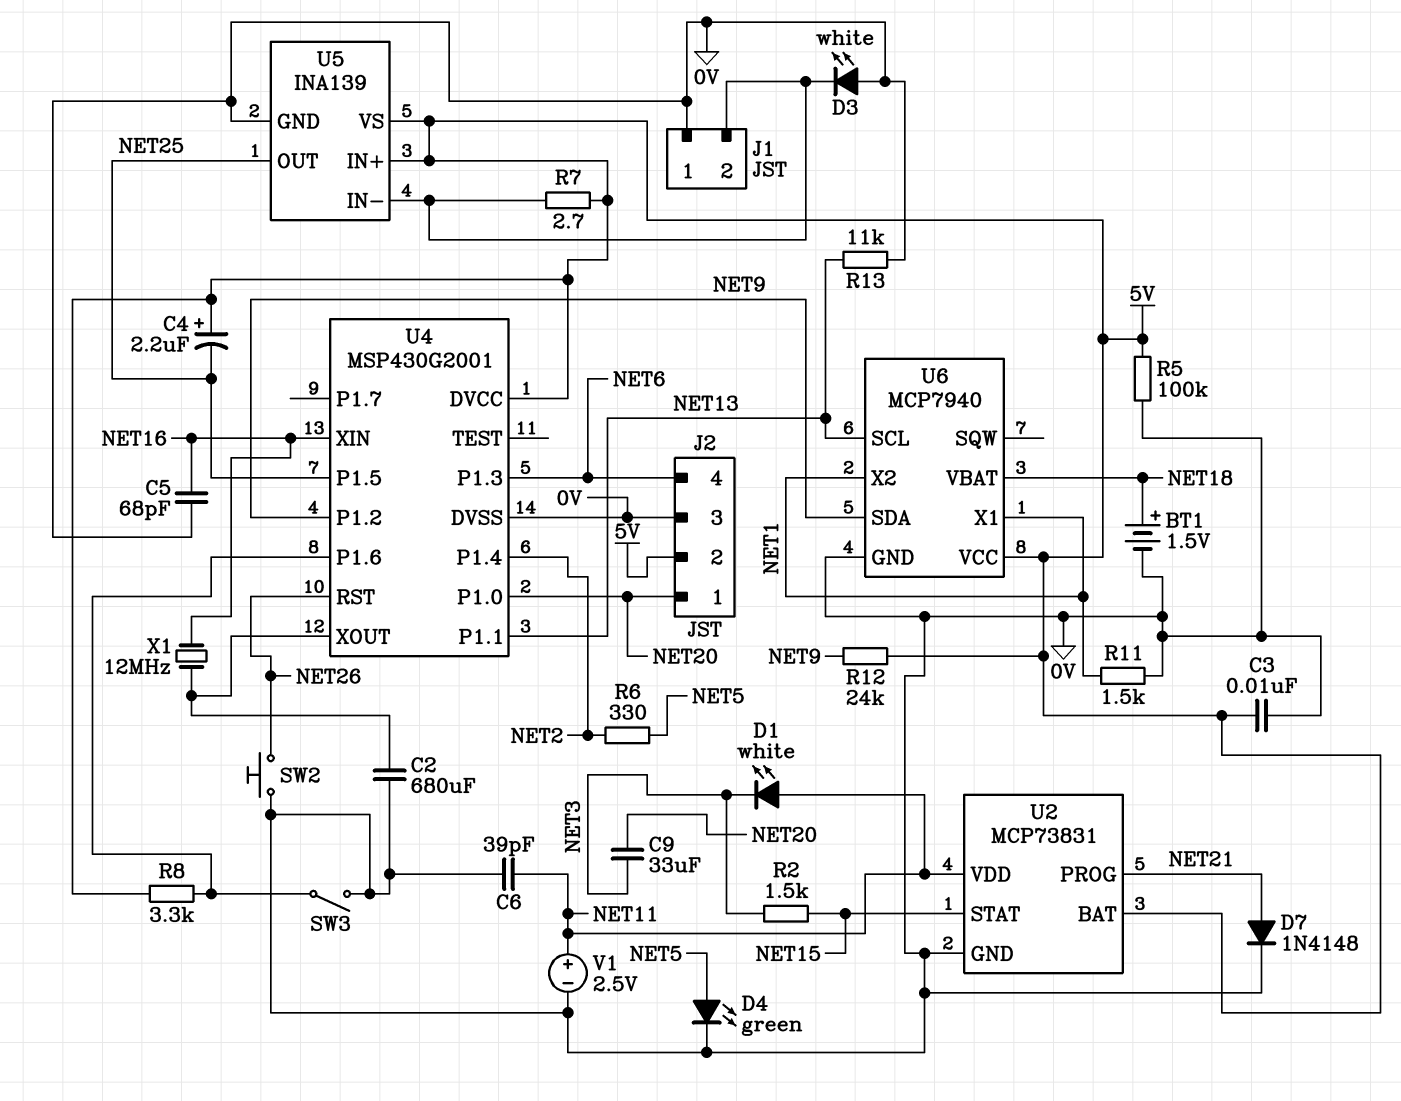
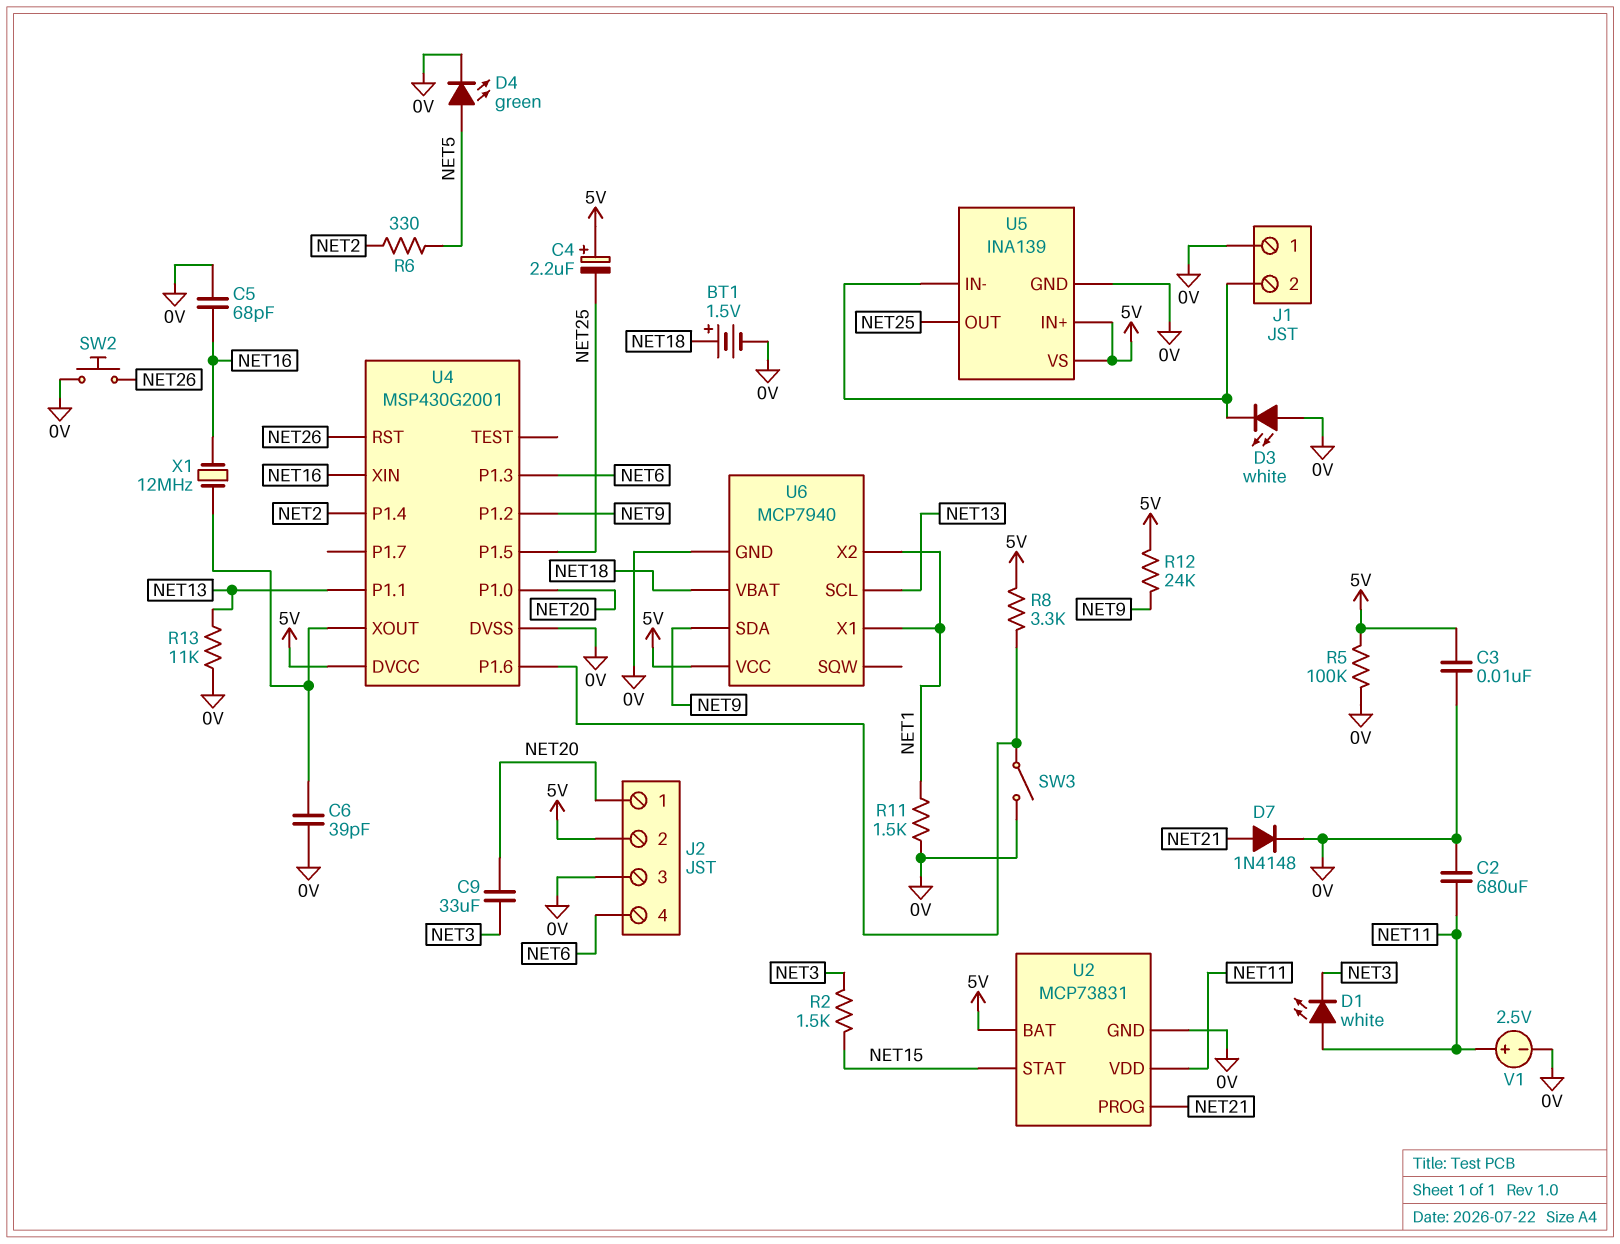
C2: 680uF (0V, U4/XOUT) -> 680uF (0V, NET11)
C6: 39pF (0V, NET11) -> 39pF (0V, U4/XOUT)
R7: 2.7 (5V, J1/2) -> none

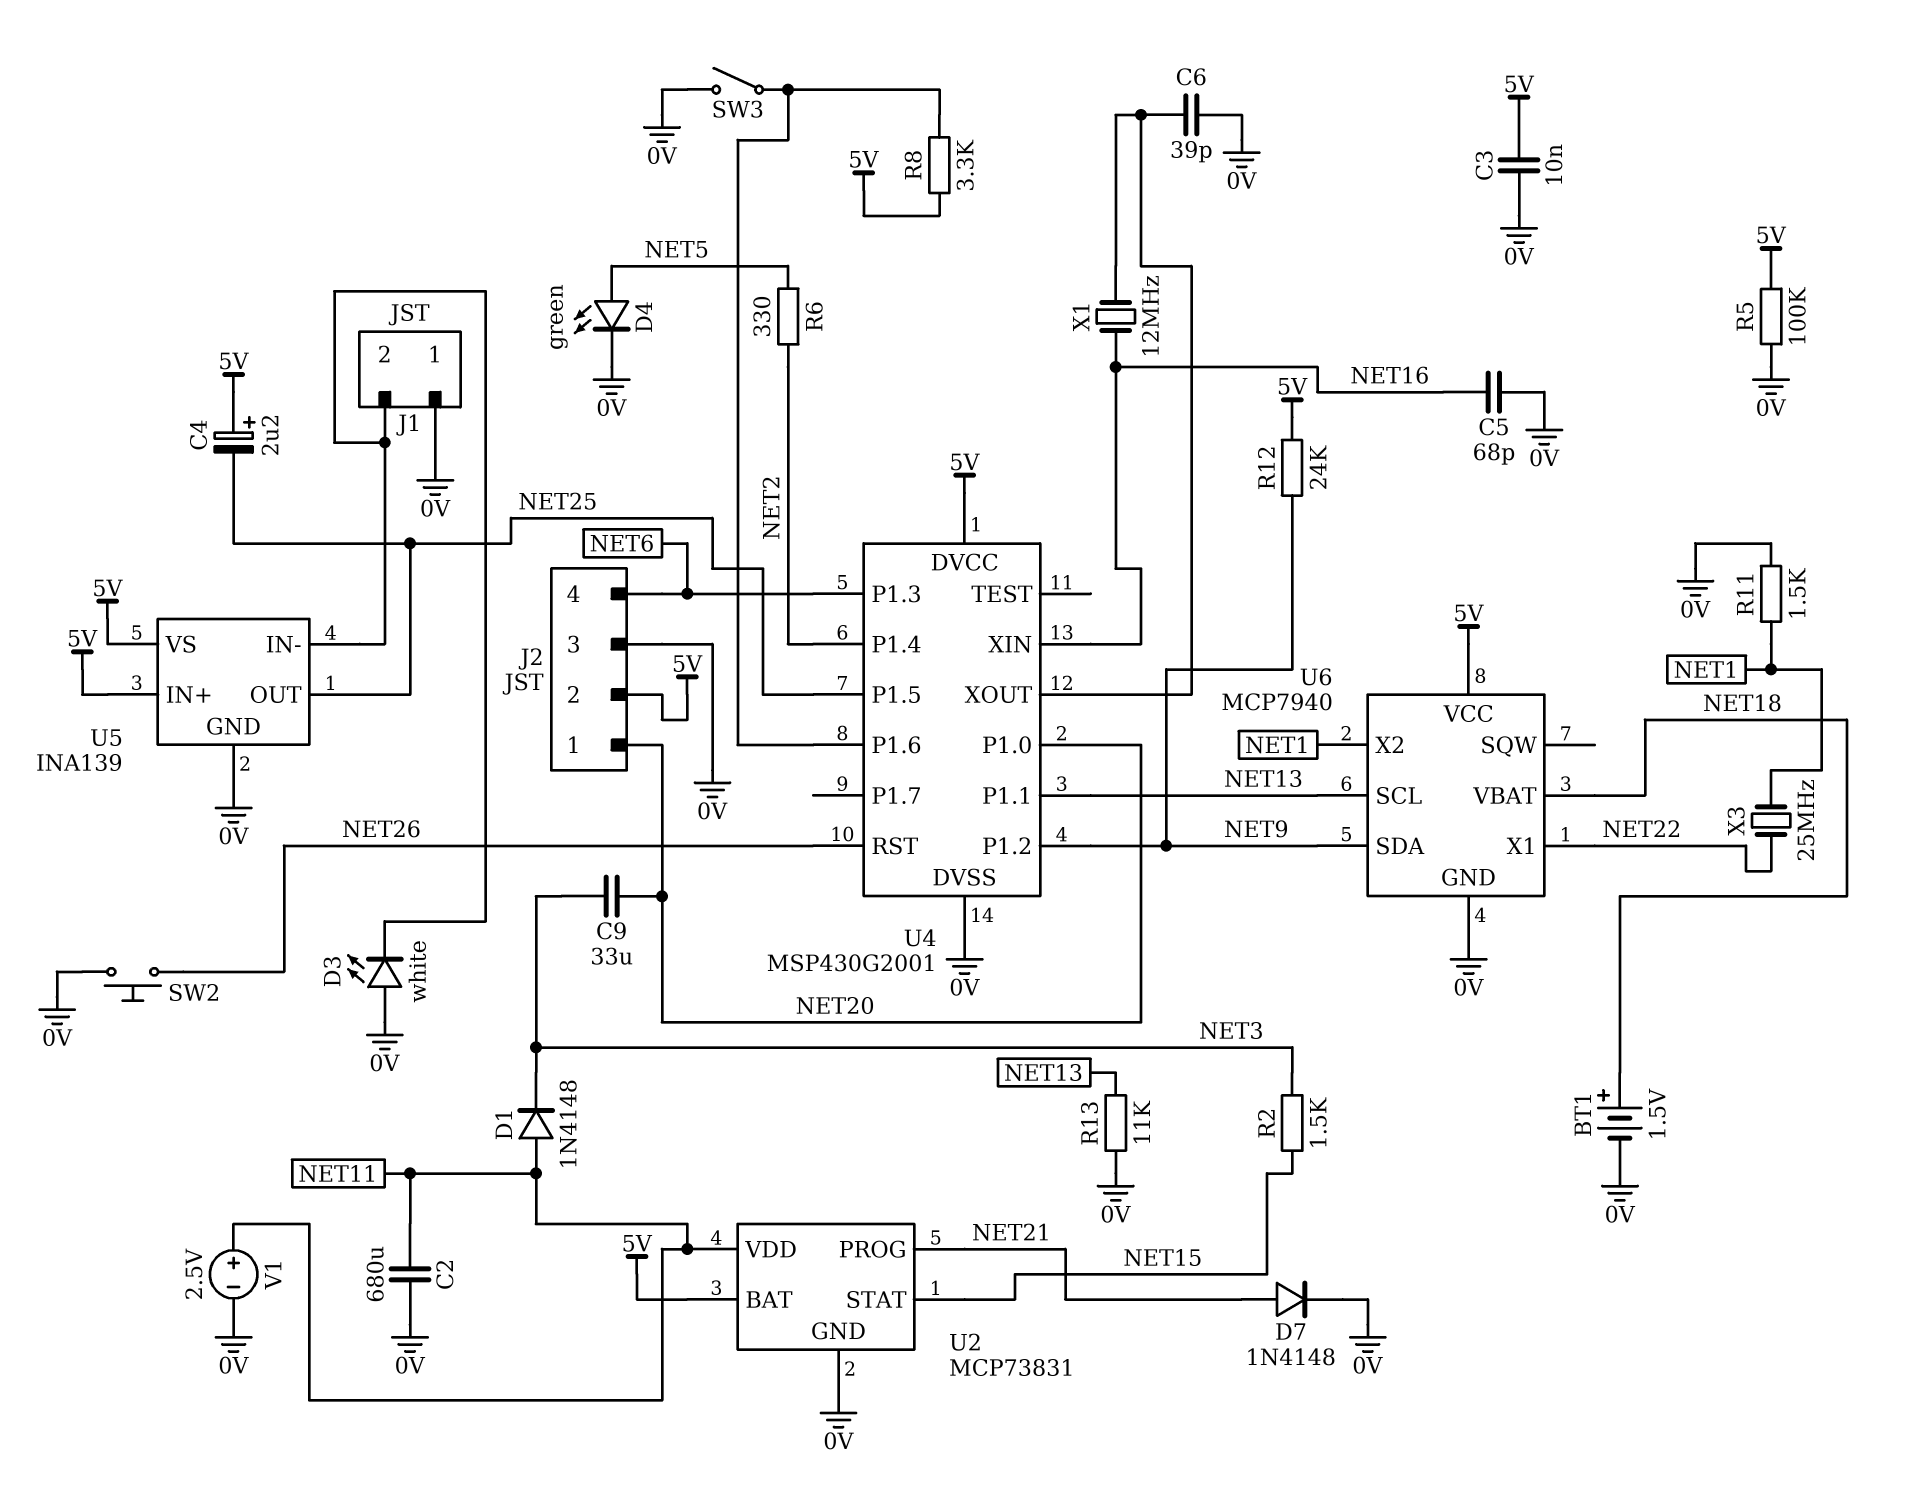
D1: LED white (A NET11, K NET3) -> diode 1N4148 (A NET11, K NET3)
U6 pin X1: NET1 -> NET22
X3: none -> 25MHz (NET1, NET22)

